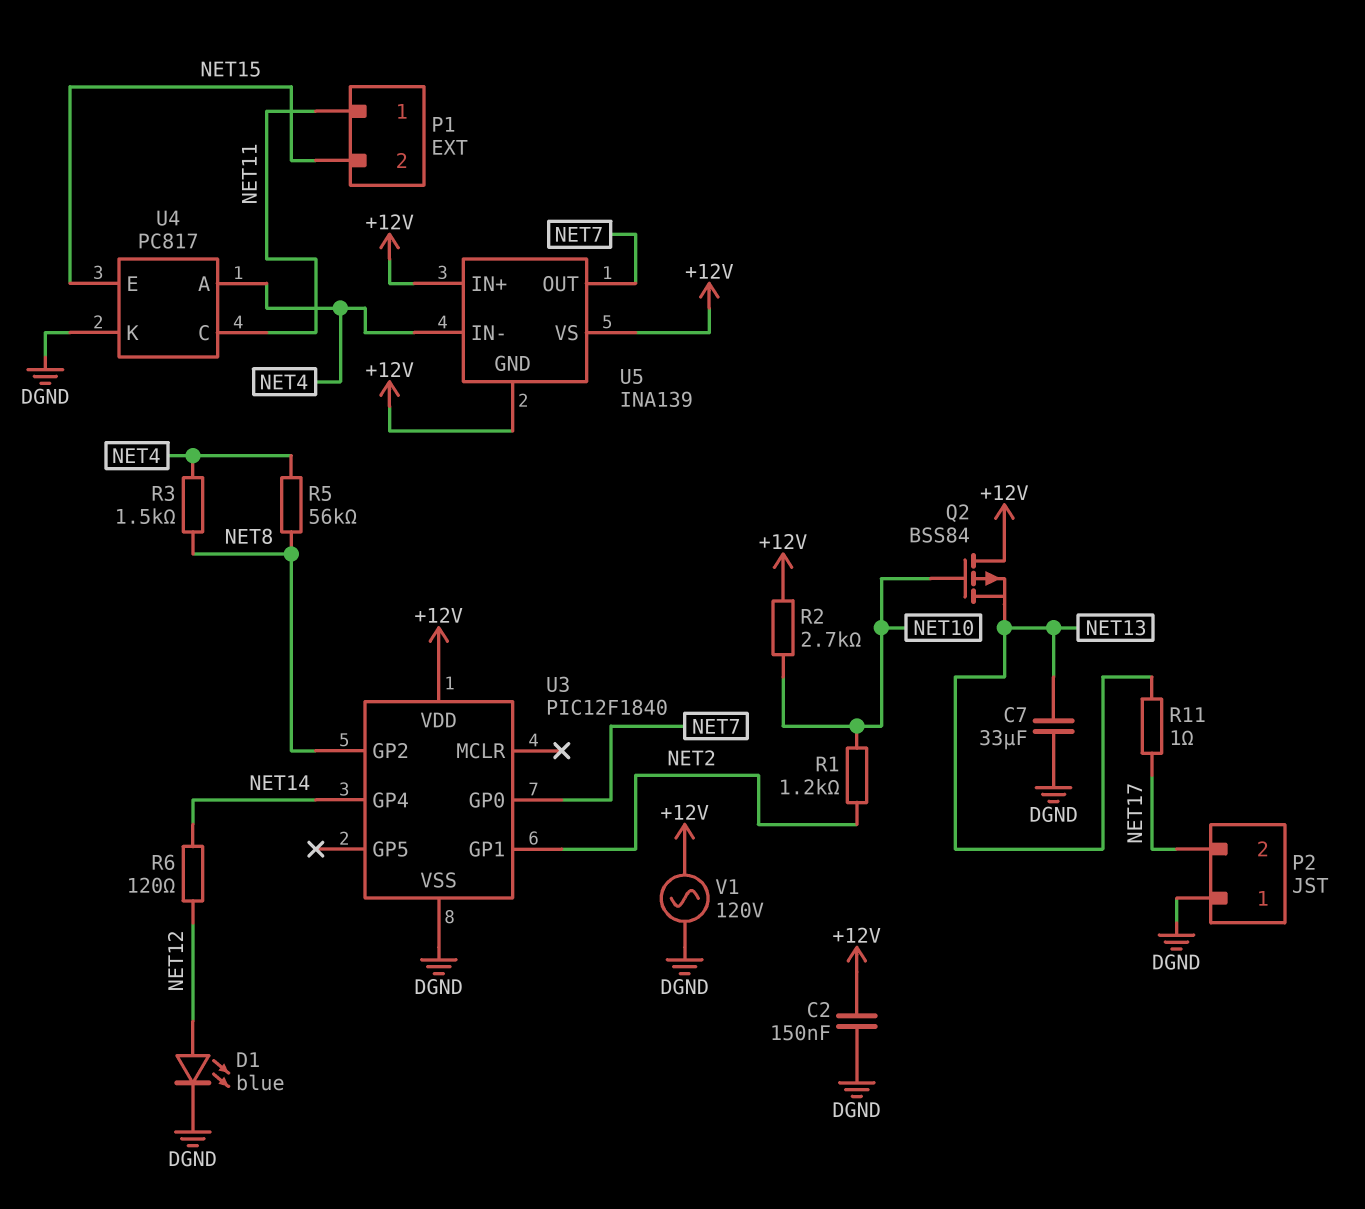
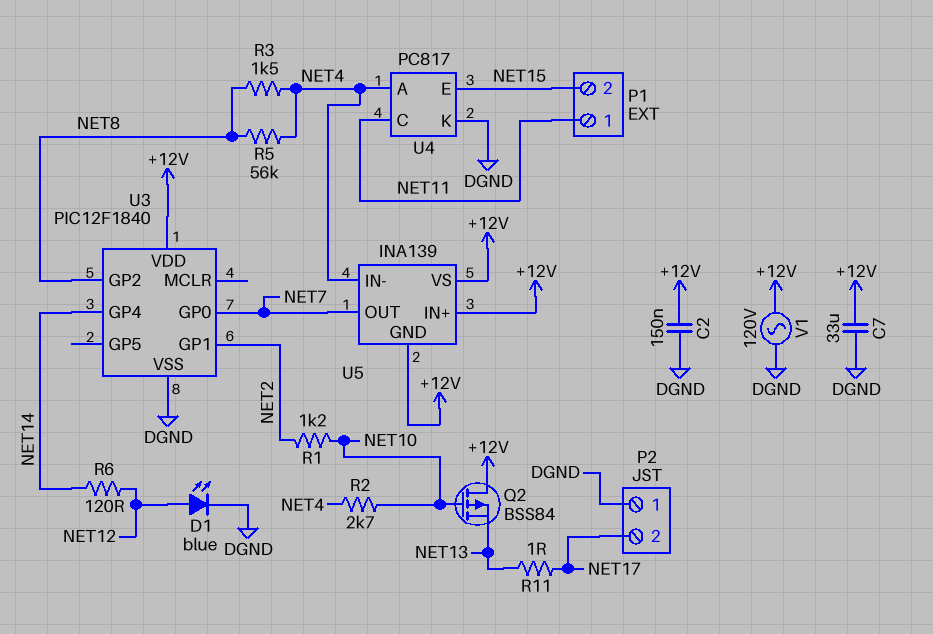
C7: 33uF (DGND, NET13) -> 33uF (+12V, DGND)
R2: 2.7k (+12V, NET10) -> 2.7k (NET4, NET10)

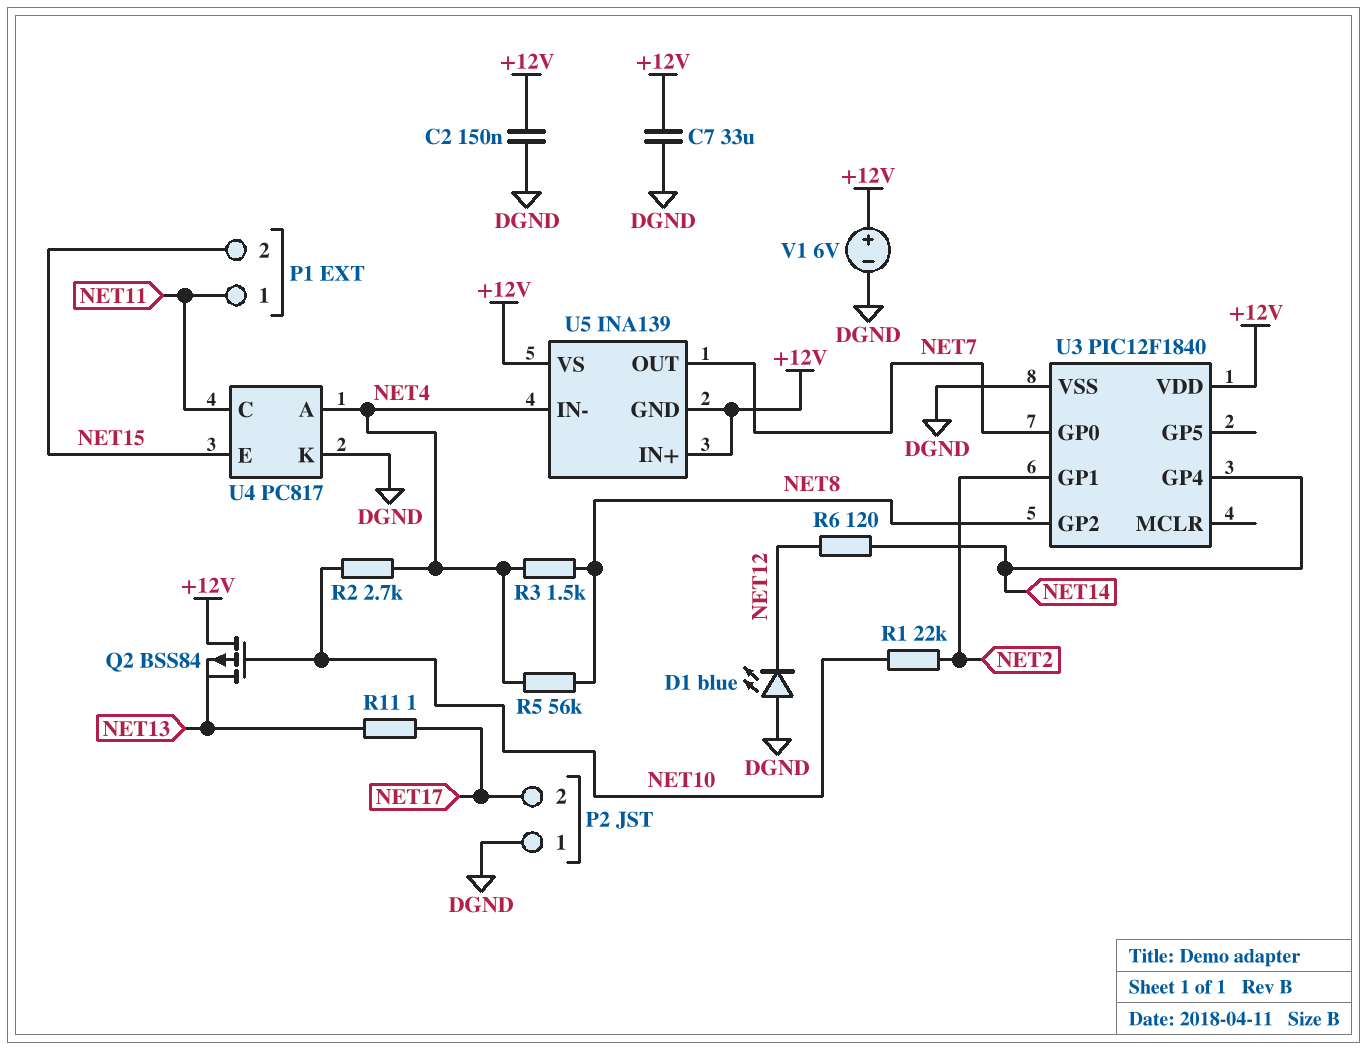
D1: LED blue (A NET12, K DGND) -> LED blue (A DGND, K NET12)
R1: 1.2k (NET2, NET10) -> 22k (NET2, NET10)
V1: AC 120V (+12V, DGND) -> 6V (plus +12V, minus DGND)

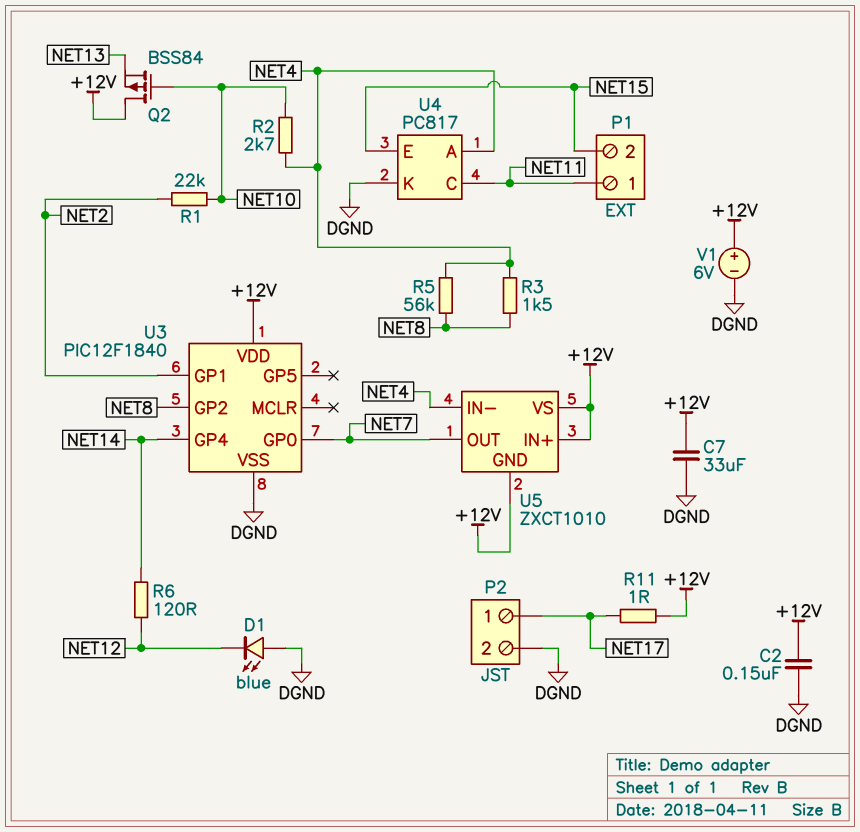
P2 pin 1: DGND -> NET17
P2 pin 2: NET17 -> DGND
R11: 1 (NET13, NET17) -> 1 (+12V, NET17)
U5: INA139 -> ZXCT1010

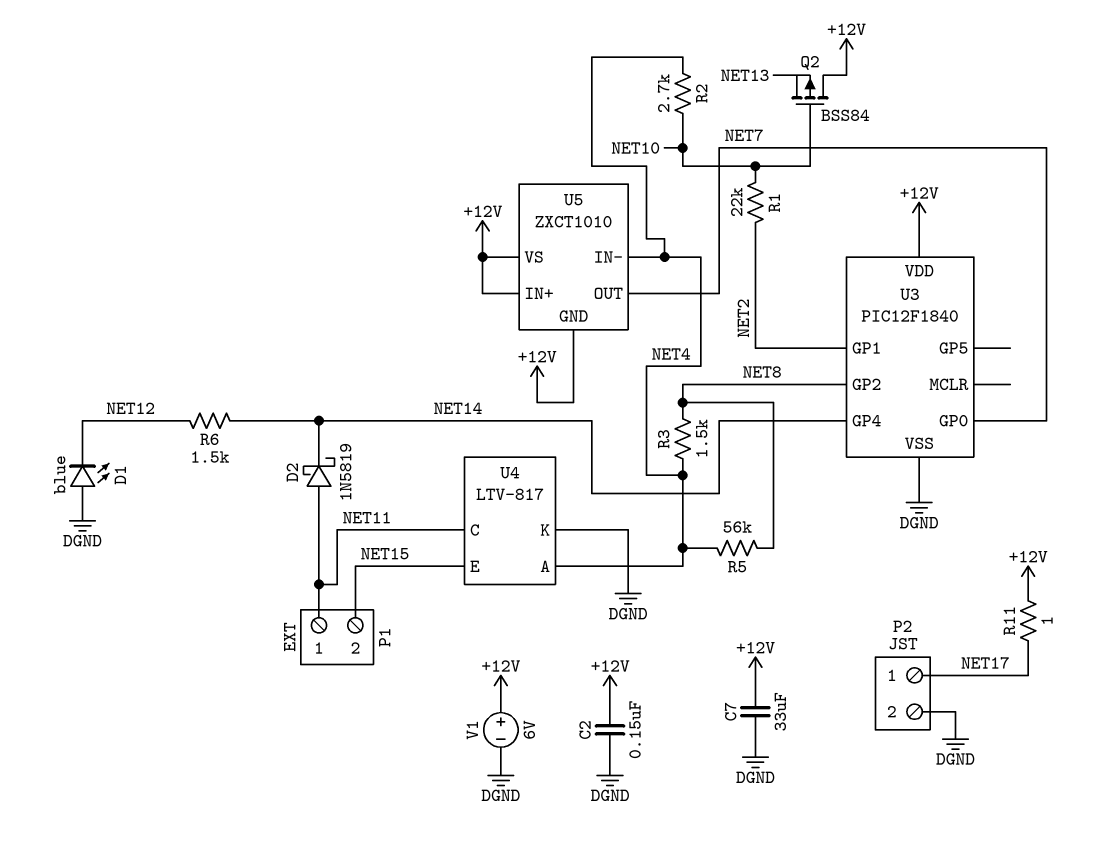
D2: none -> schottky 1N5819 (A NET11, K NET14)
R6: 120 (NET12, NET14) -> 1.5k (NET12, NET14)
U4: PC817 -> LTV-817

